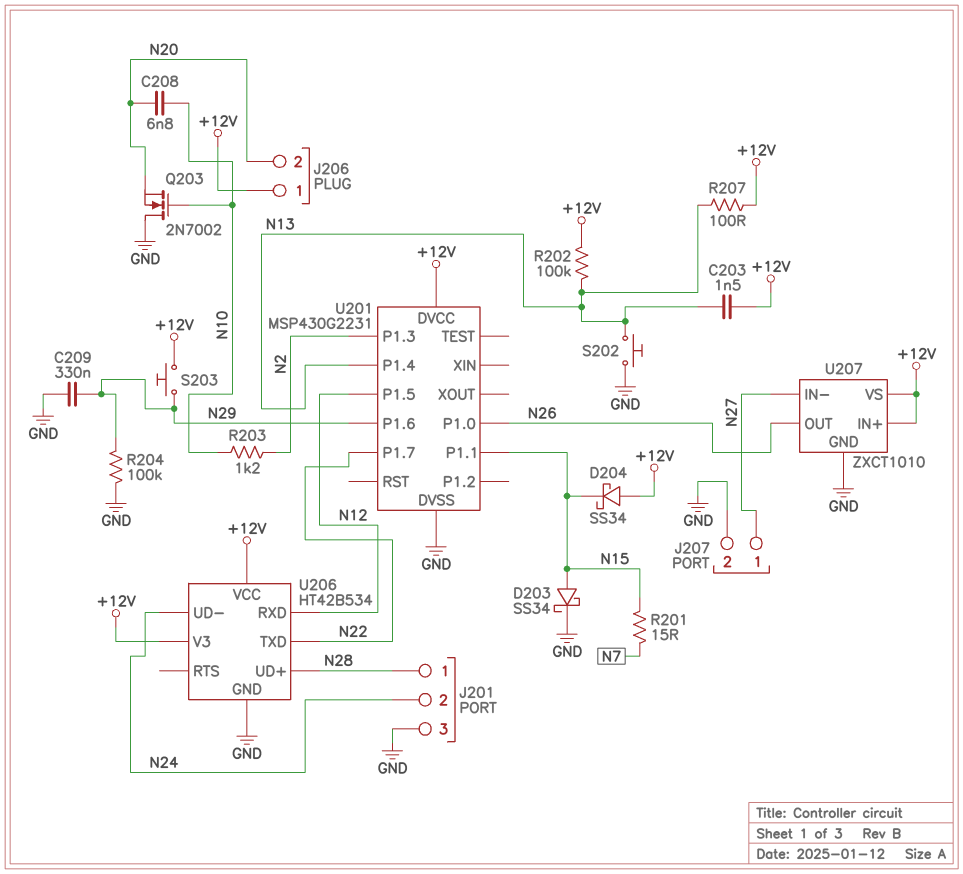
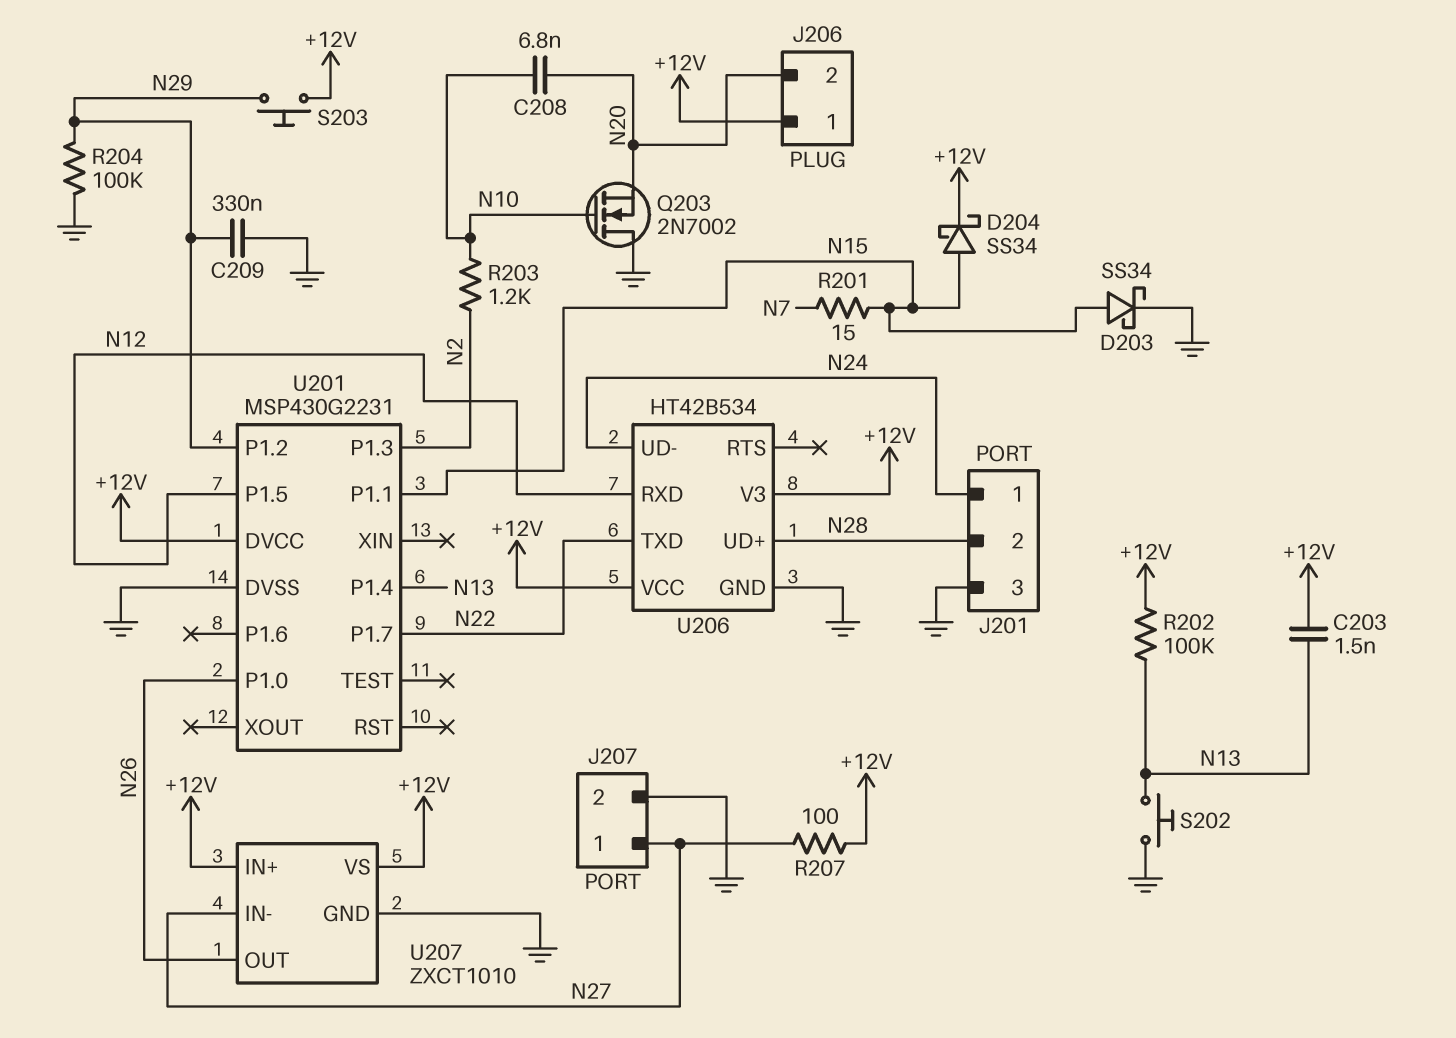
D204: schottky SS34 (A +12V, K N15) -> schottky SS34 (A N15, K +12V)
J201 pin 1: N28 -> N24
J201 pin 2: N24 -> N28
R207: 100 (+12V, N13) -> 100 (+12V, N27)
U201 pin P1.2: none -> N29
U201 pin P1.6: N29 -> none

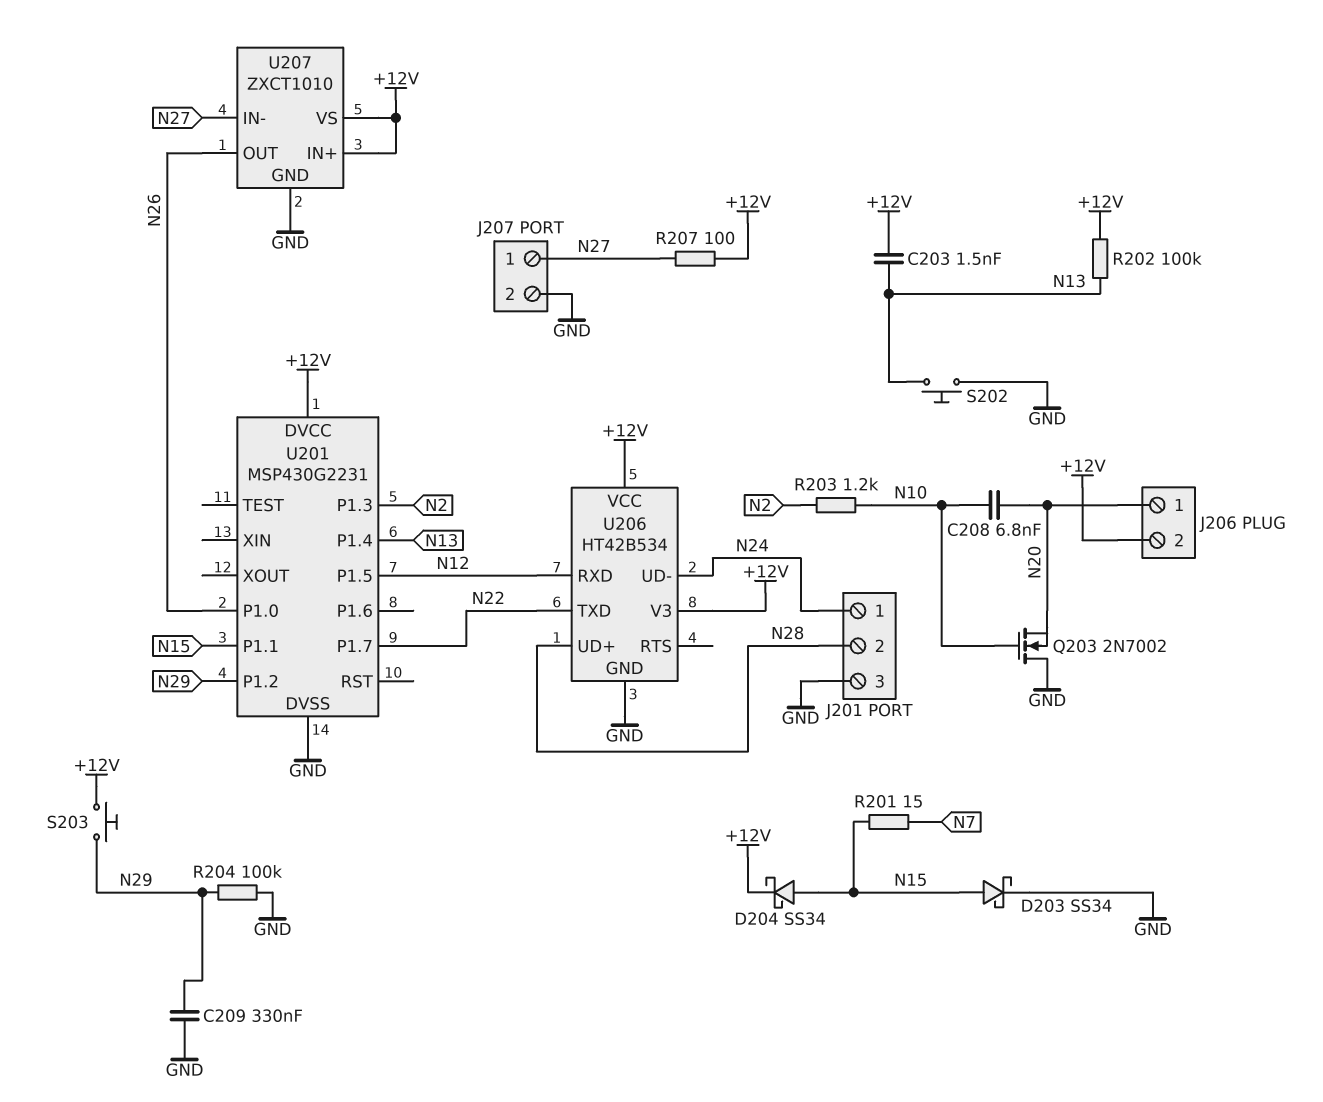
J206 pin 1: +12V -> N20
J206 pin 2: N20 -> +12V

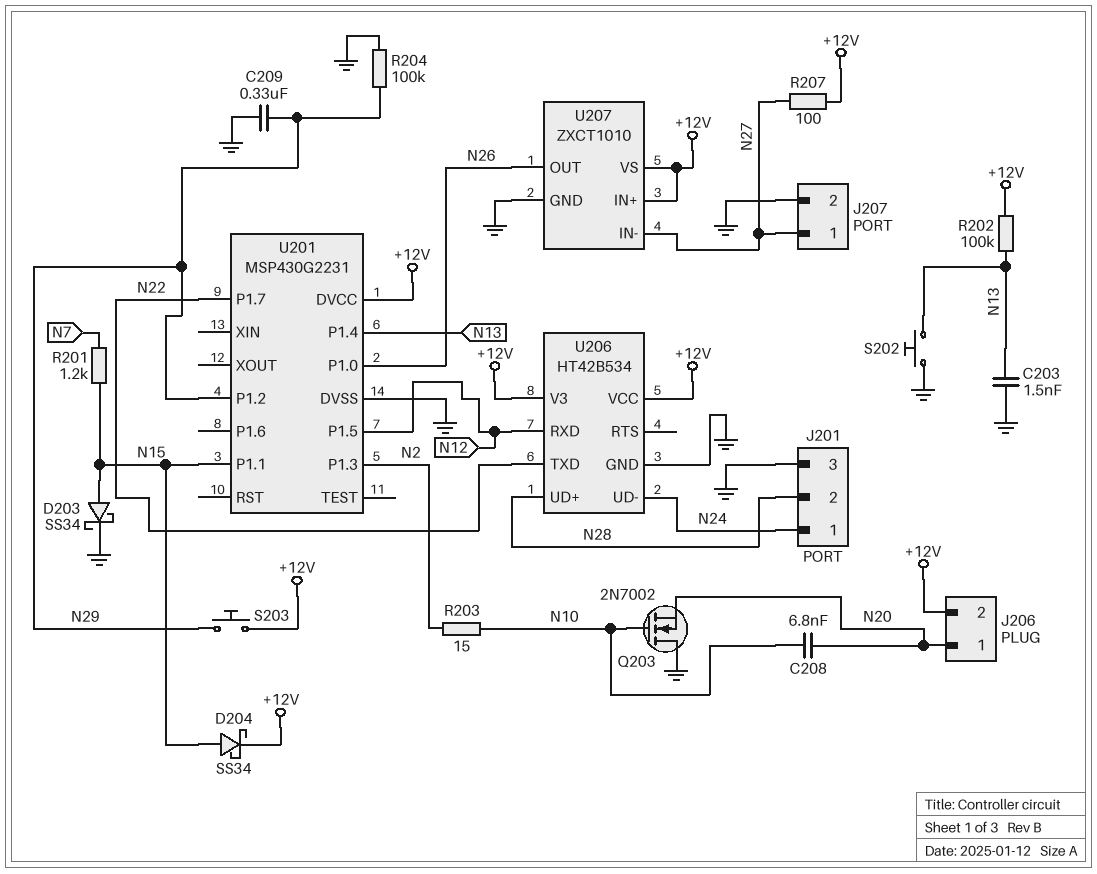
C203: 1.5nF (+12V, N13) -> 1.5nF (GND, N13)
R201: 15 (N7, N15) -> 1.2k (N7, N15)
R203: 1.2k (N2, N10) -> 15 (N2, N10)

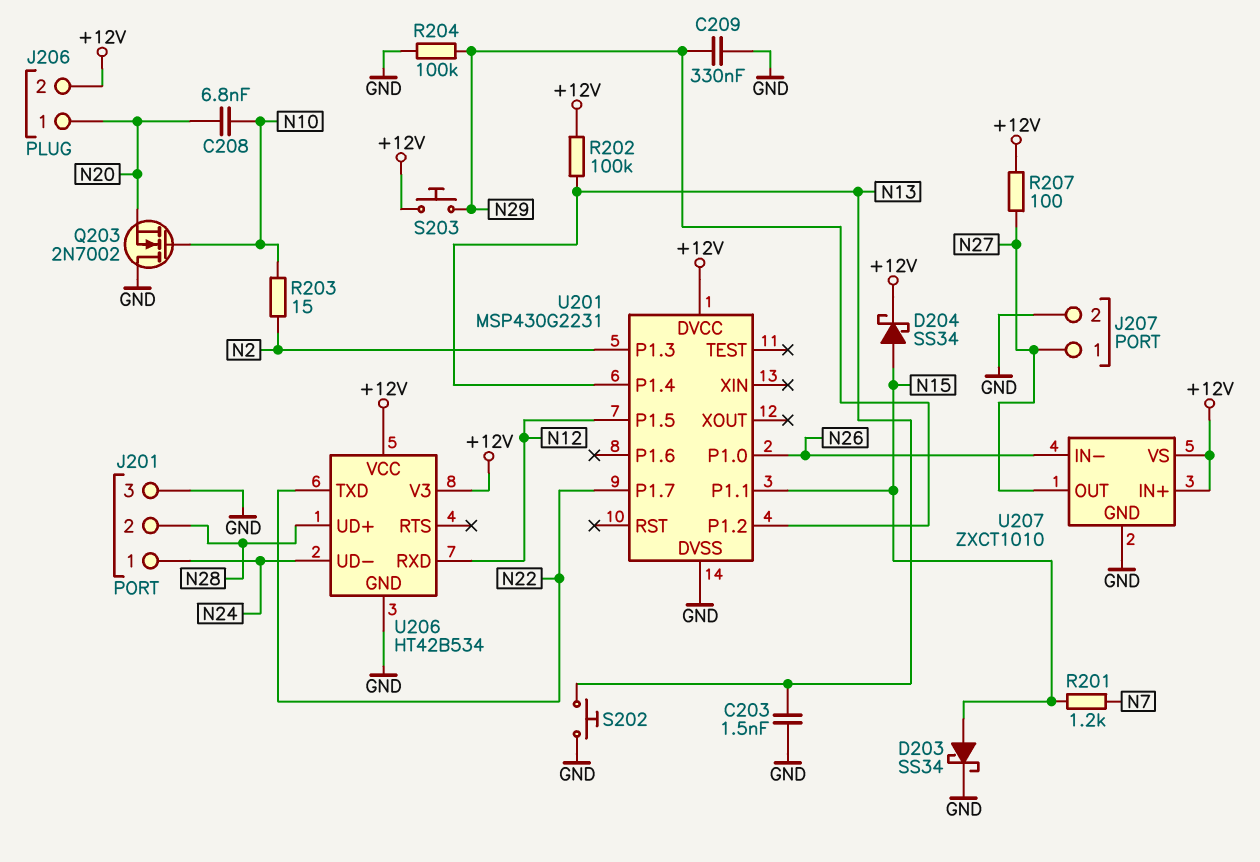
U207 pin IN-: N27 -> N26
U207 pin OUT: N26 -> N27

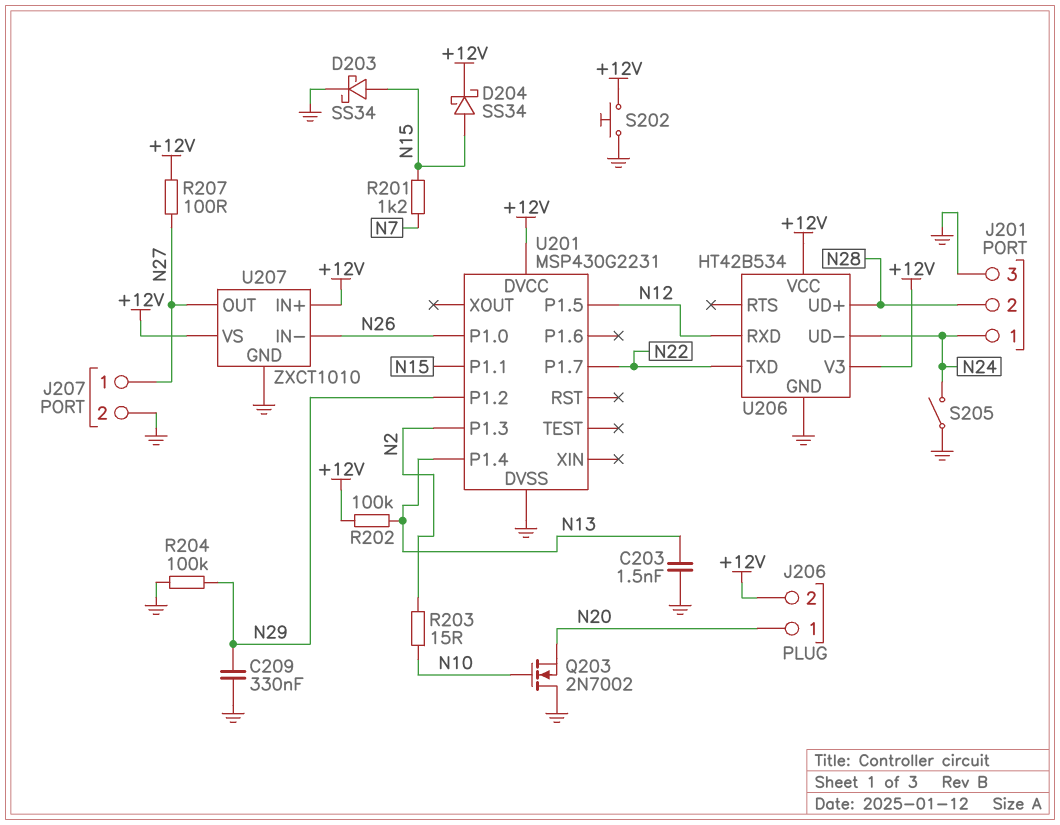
C208: 6.8nF (N10, N20) -> none
S202: button (GND, N13) -> button (+12V, GND)
S203: button (+12V, N29) -> none
S205: none -> switch (GND, N24)

